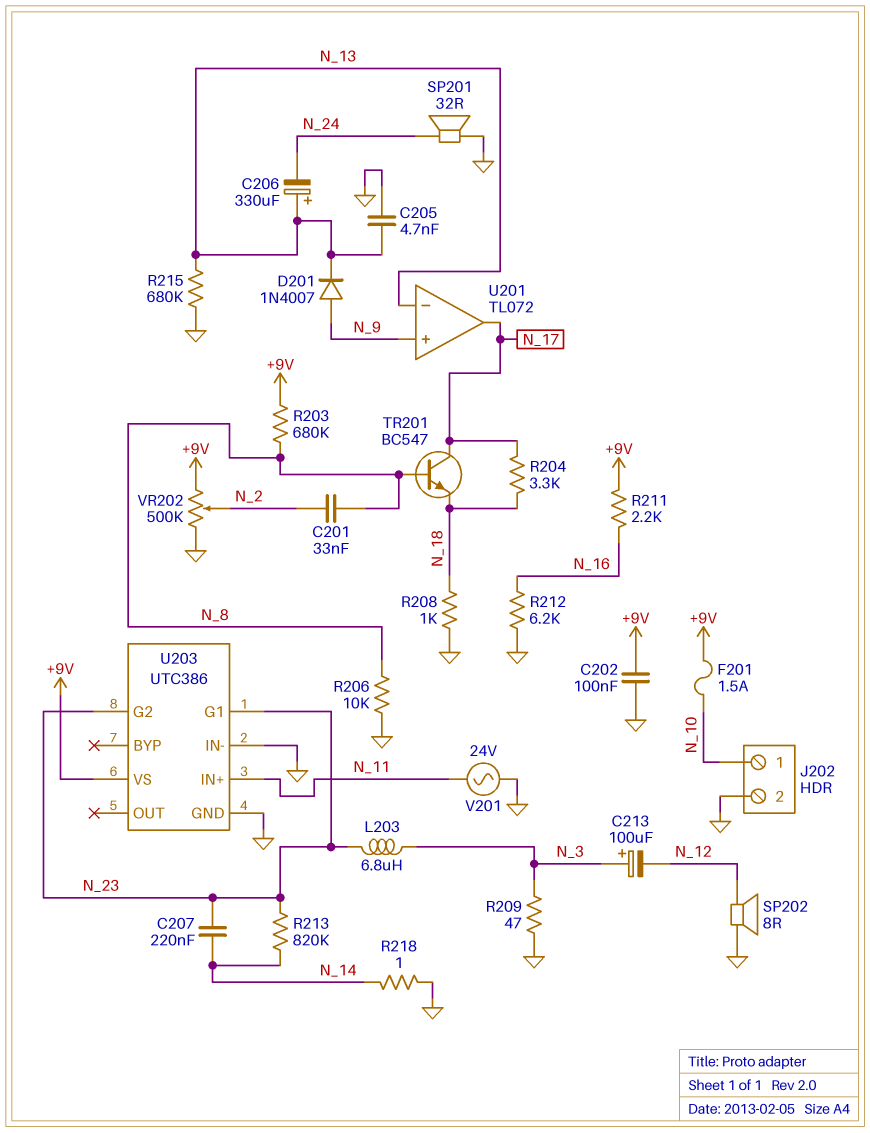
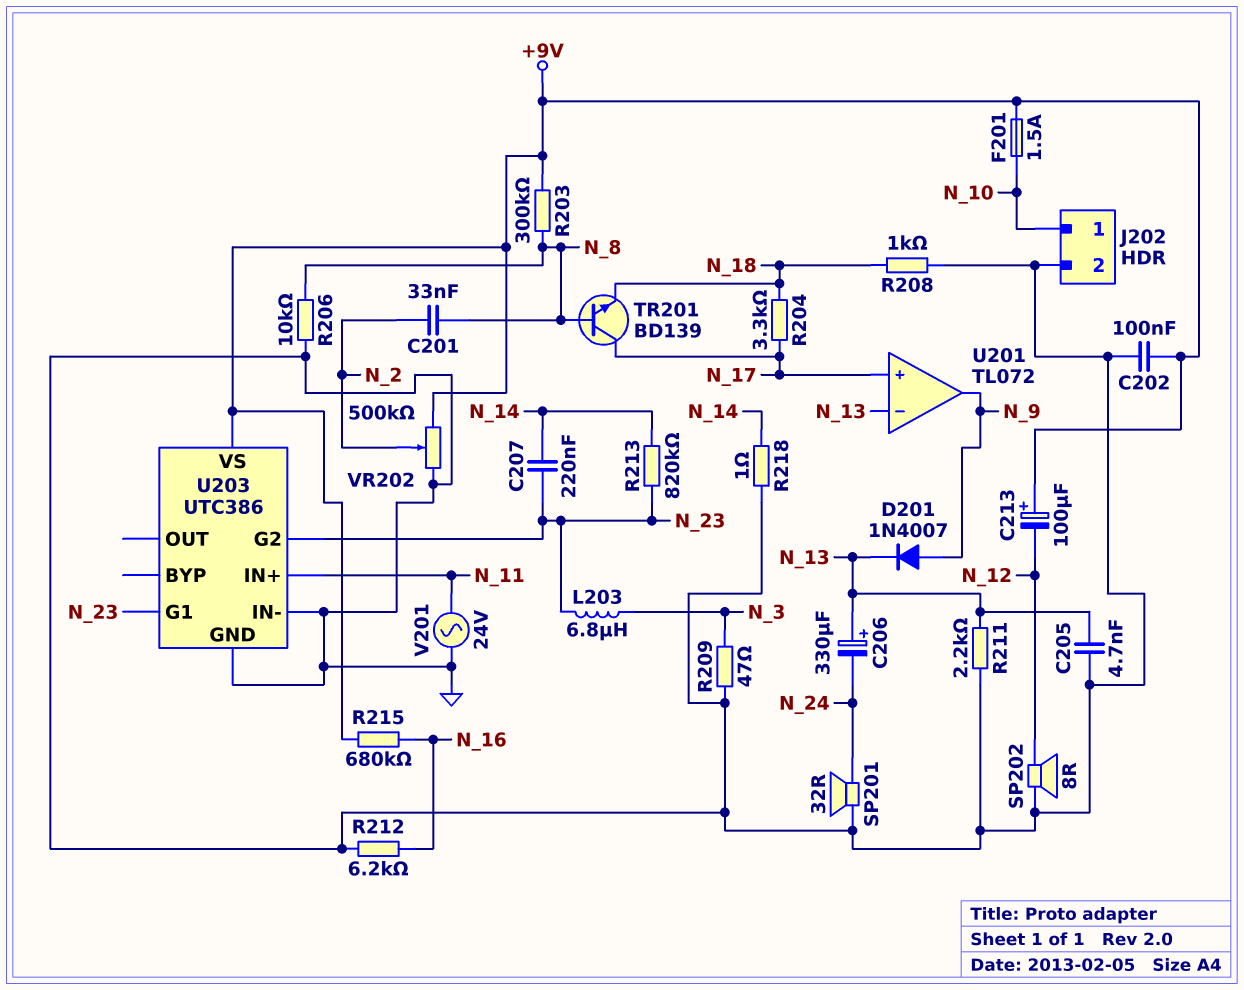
C213: 100uF (plus N_3, minus N_12) -> 100uF (plus +9V, minus N_12)
R203: 680k (+9V, N_8) -> 300k (+9V, N_8)
R211: 2.2k (+9V, N_16) -> 2.2k (GND, N_13)
R215: 680k (GND, N_13) -> 680k (+9V, N_16)
TR201: NPN BC547 (B N_8, C N_17, E N_18) -> NPN BD139 (B N_8, C N_17, E N_18)
U201 pin in+: N_9 -> N_17
U201 pin out: N_17 -> N_9

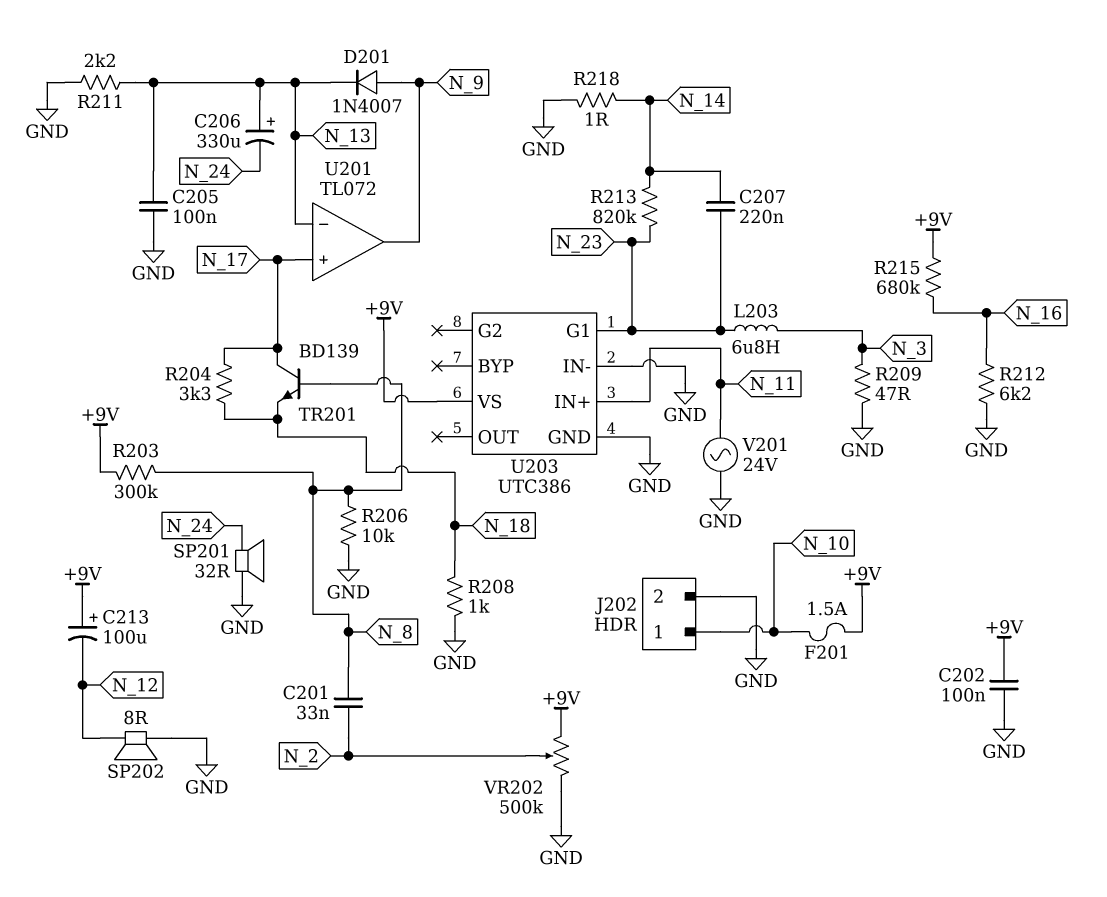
C205: 4.7nF (GND, N_13) -> 100nF (GND, N_13)
U203 pin G2: N_23 -> none

